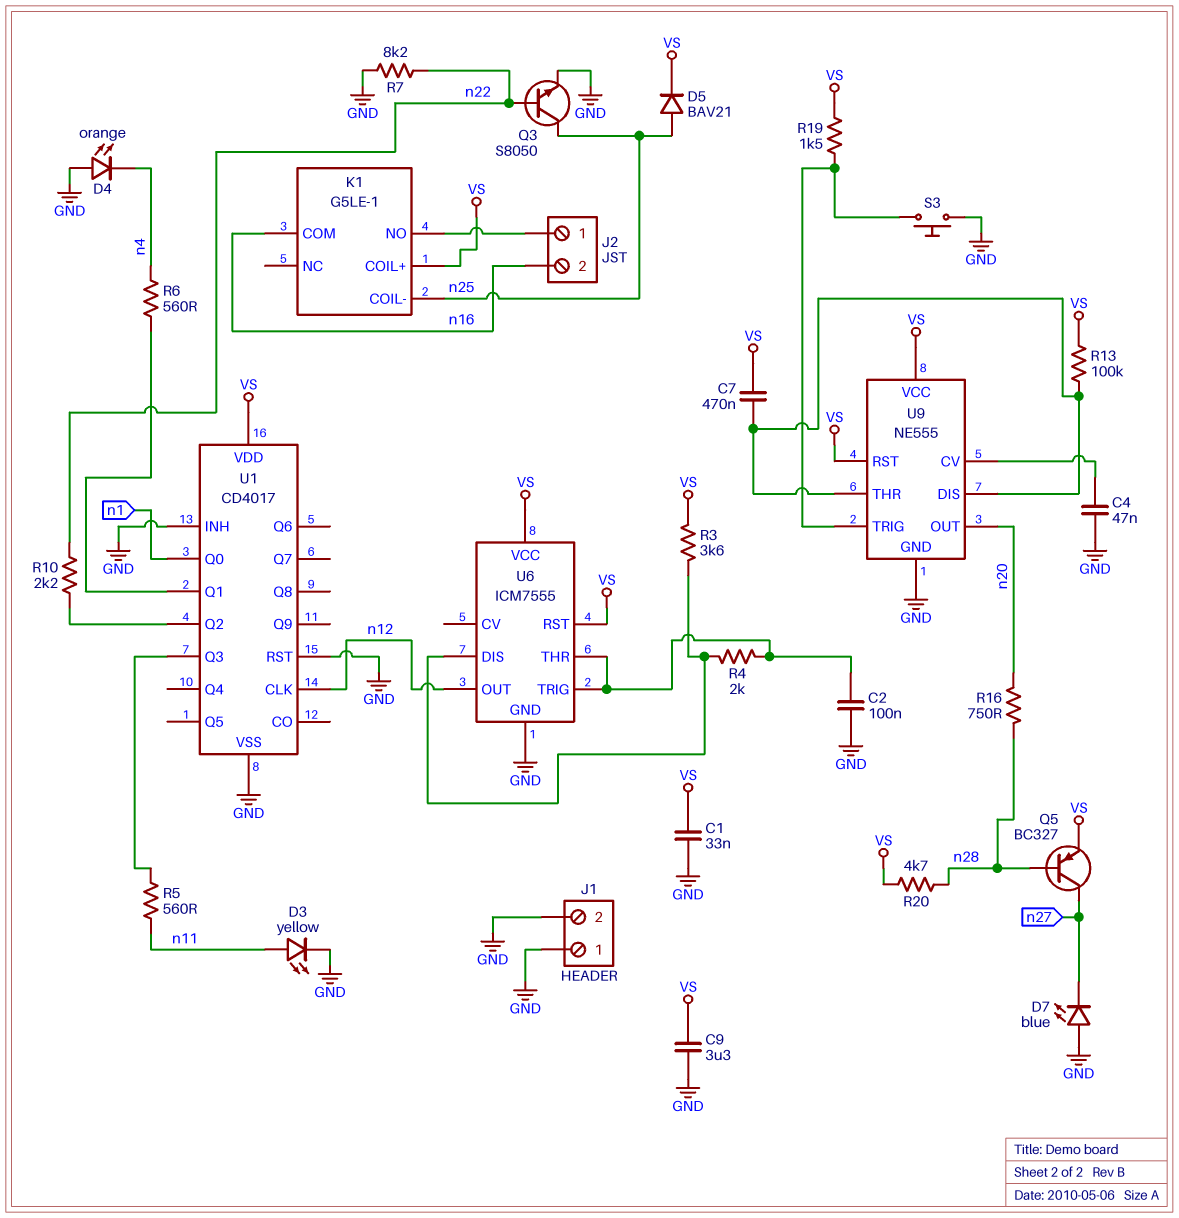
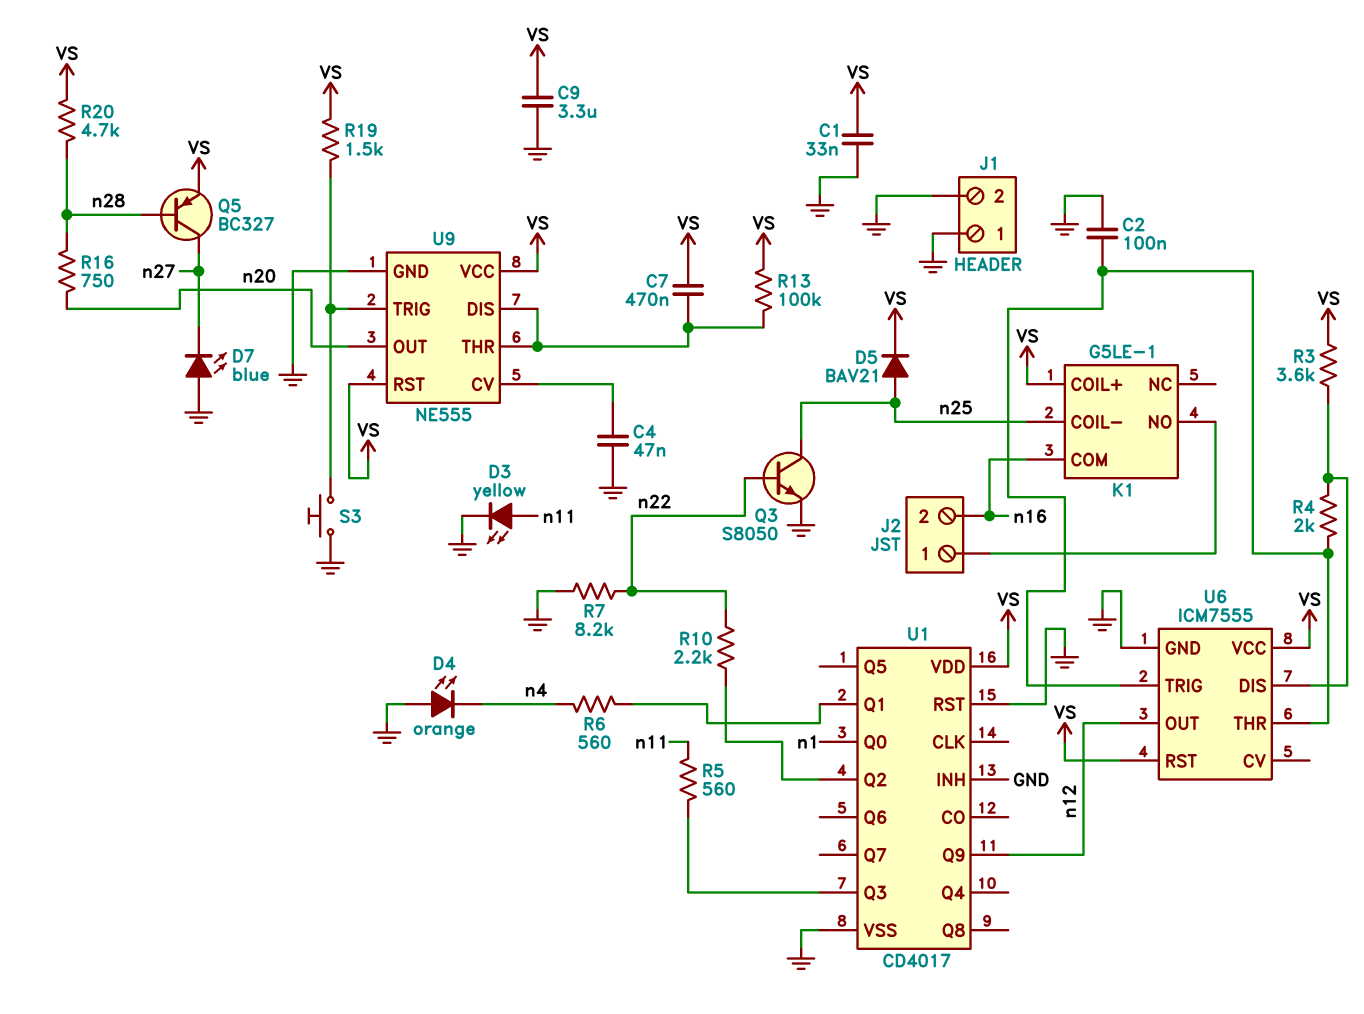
U1 pin CLK: n12 -> none
U1 pin Q9: none -> n12

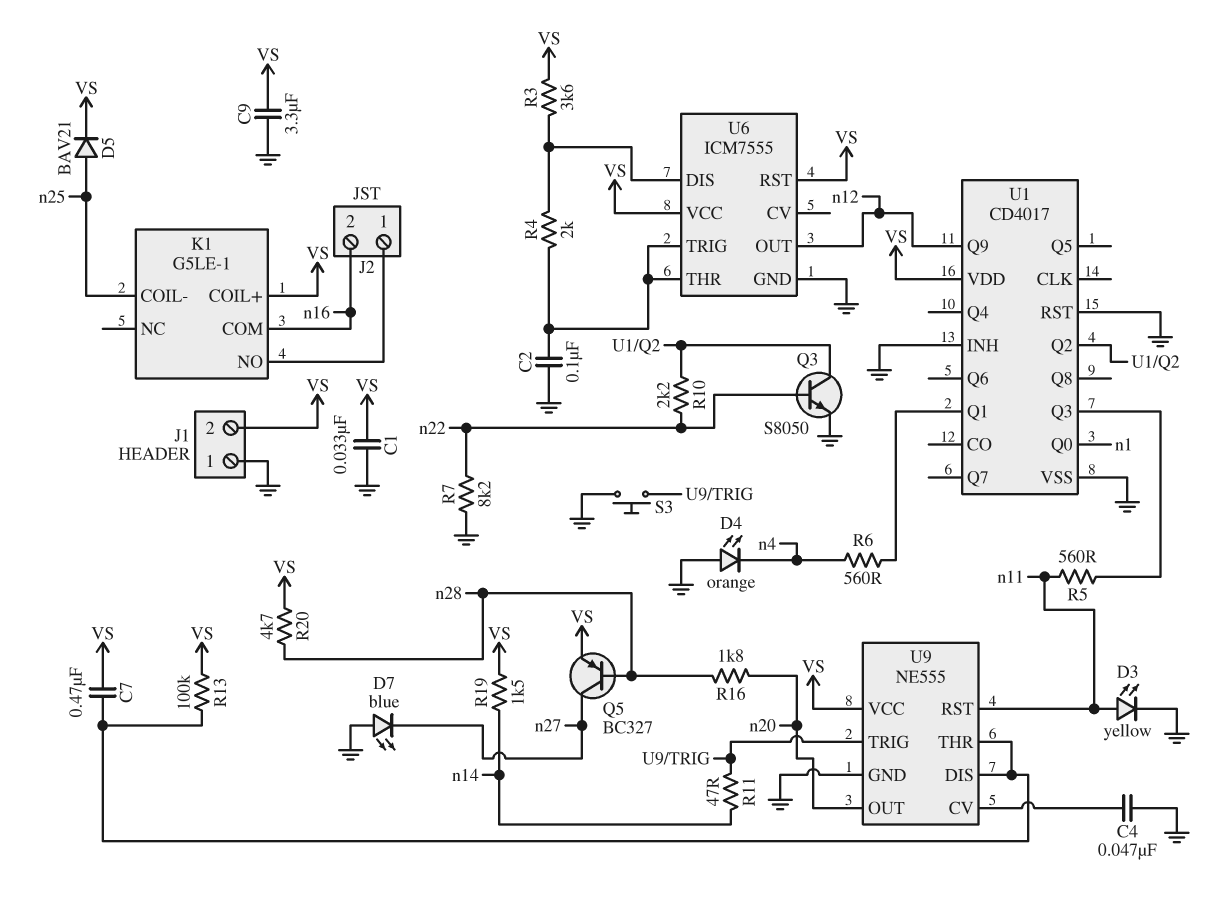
J1 pin 2: GND -> VS
Q3: NPN S8050 (B n22, C n25, E GND) -> NPN S8050 (B n22, C U1/Q2, E GND)
R11: none -> 47 (U9/TRIG, n14)
R16: 750 (n20, n28) -> 1.8k (n20, n28)
R19: 1.5k (U9/TRIG, VS) -> 1.5k (VS, n14)
U9 pin RST: VS -> n11

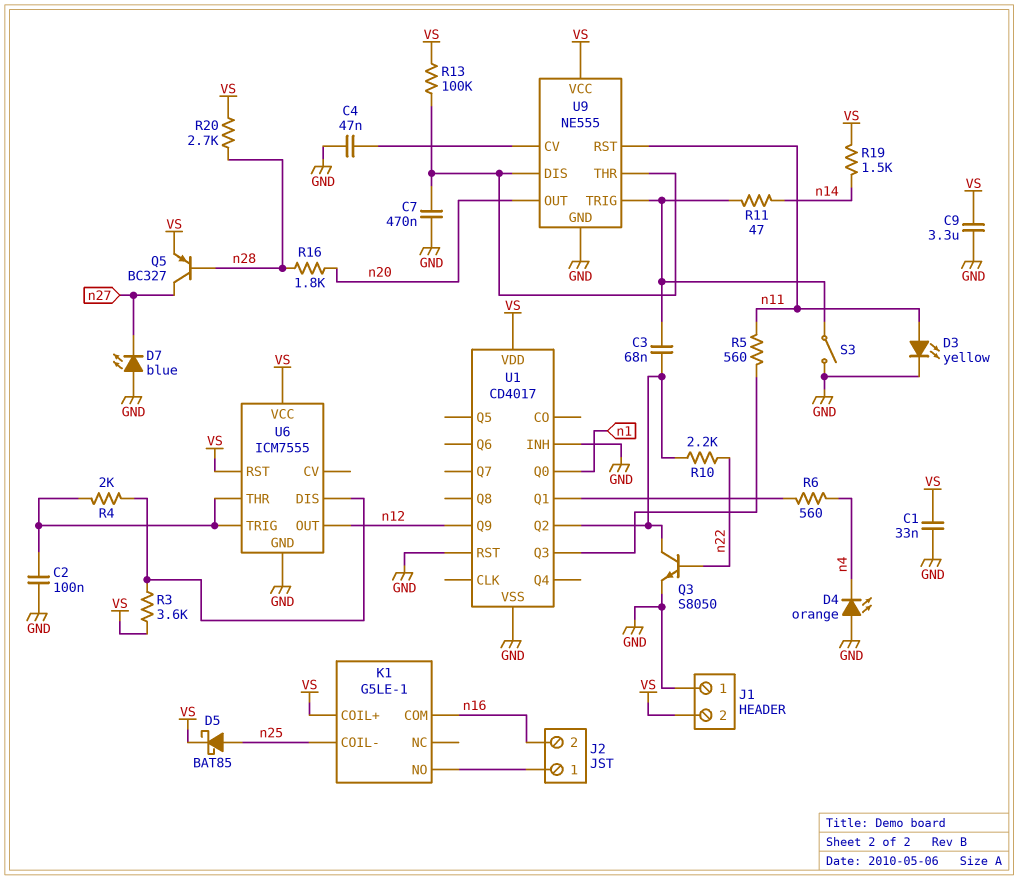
C3: none -> 68nF (U1/Q2, U9/TRIG)
C7: 470nF (U9/DIS, VS) -> 470nF (GND, U9/DIS)
D5: diode BAV21 (A n25, K VS) -> schottky BAT85 (A n25, K VS)
R7: 8.2k (GND, n22) -> none
R20: 4.7k (VS, n28) -> 2.7k (VS, n28)
S3: button (GND, U9/TRIG) -> switch (GND, U9/TRIG)

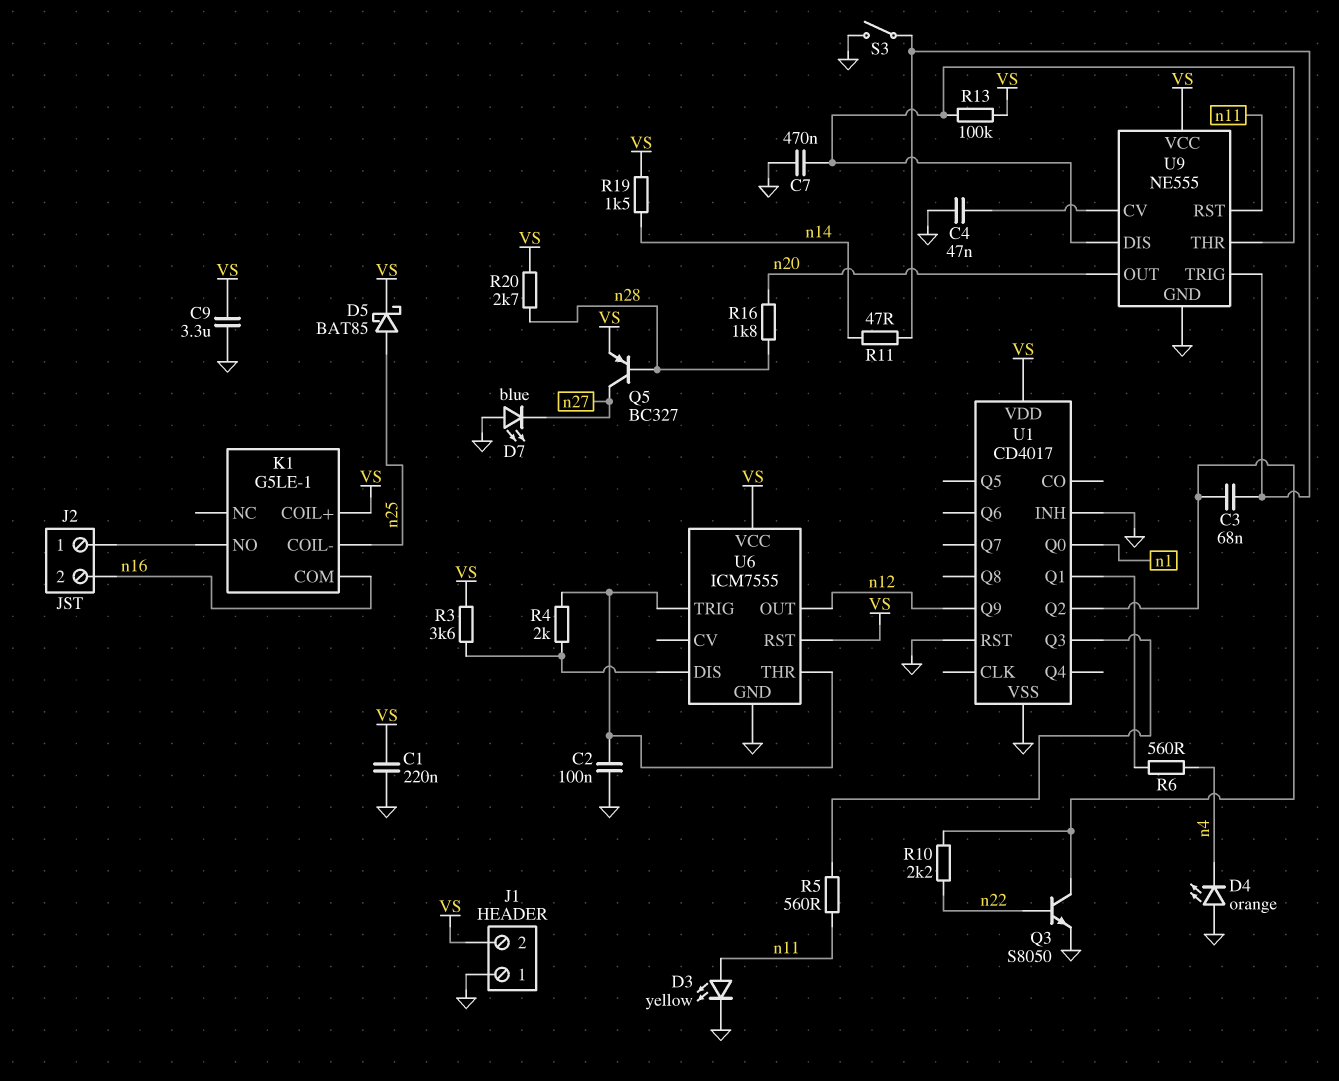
C1: 33nF (GND, VS) -> 220nF (GND, VS)

